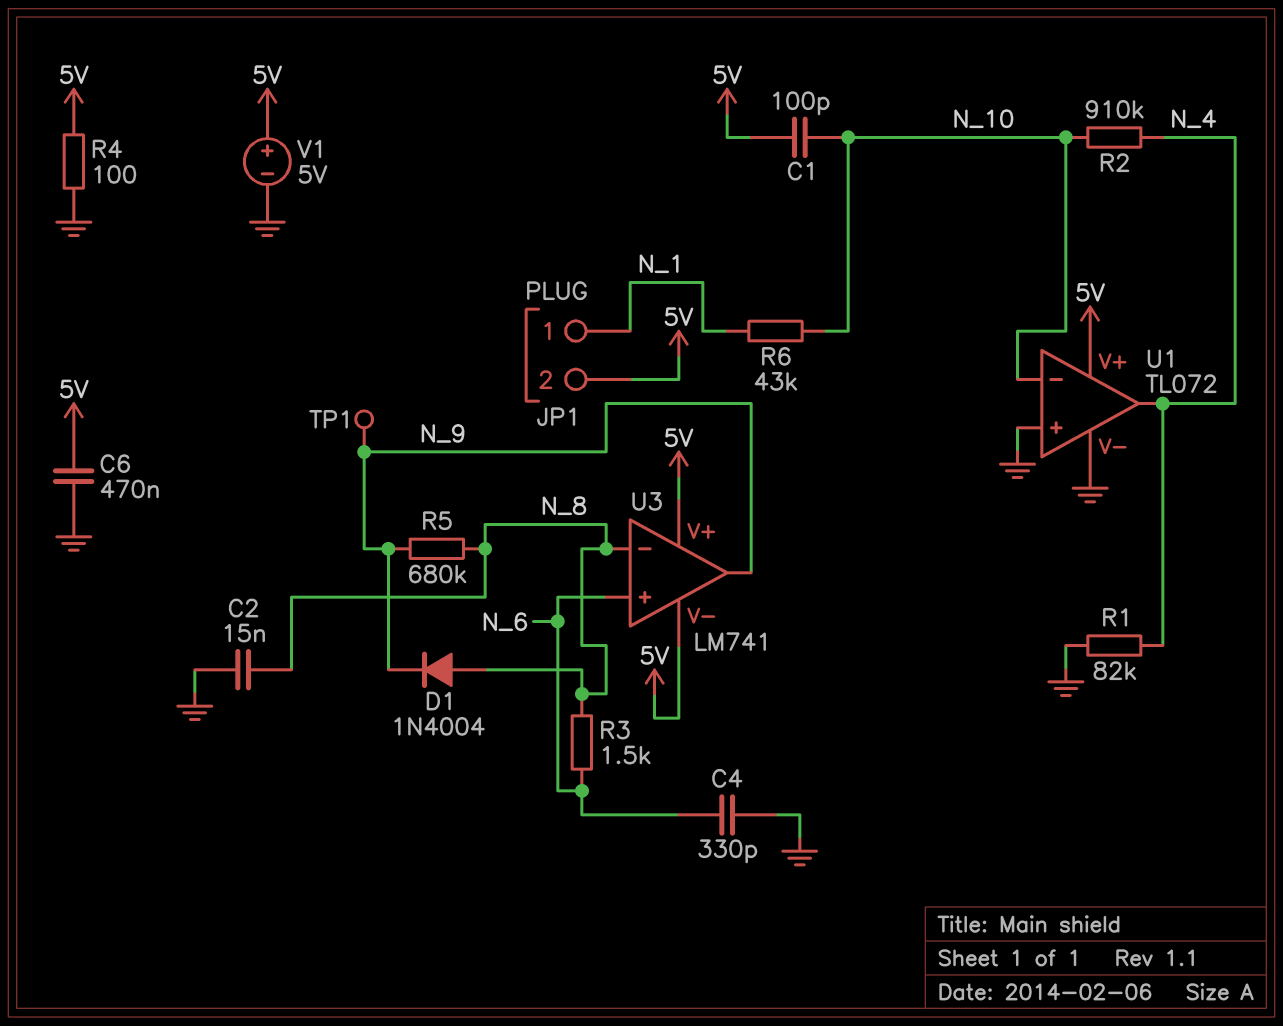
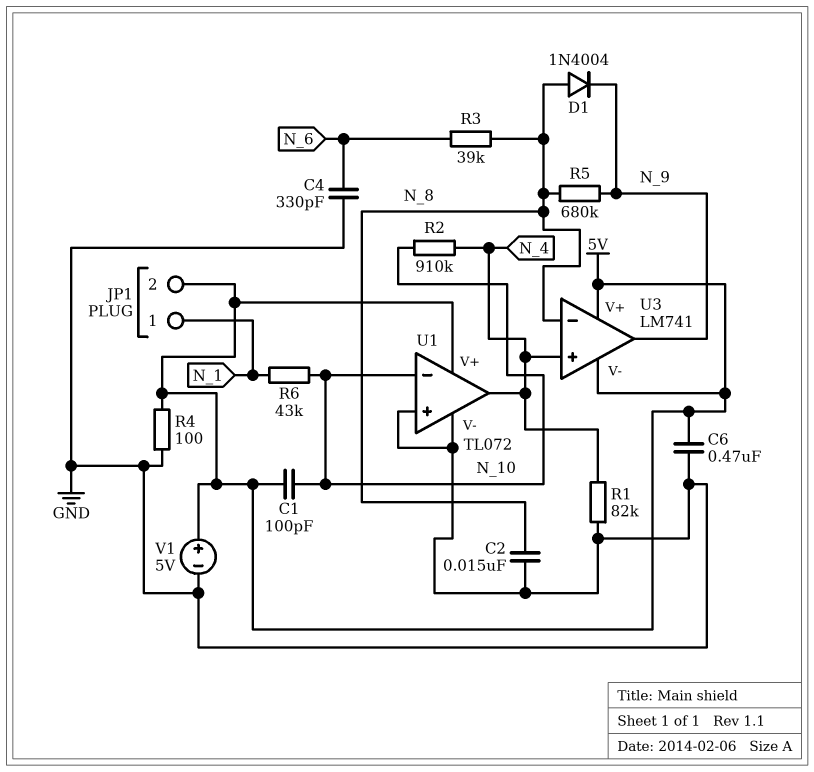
R3: 1.5k (N_6, N_8) -> 39k (N_6, N_8)
TP1: test point (N_9) -> none
U3 pin in+: N_6 -> N_4

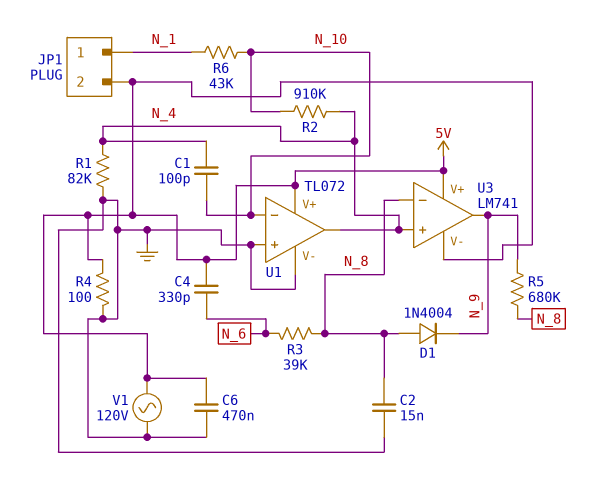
C1: 100pF (5V, N_10) -> 100pF (N_4, N_10)
C4: 330pF (GND, N_6) -> 330pF (5V, N_6)
V1: 5V (plus 5V, minus GND) -> AC 120V (5V, GND)

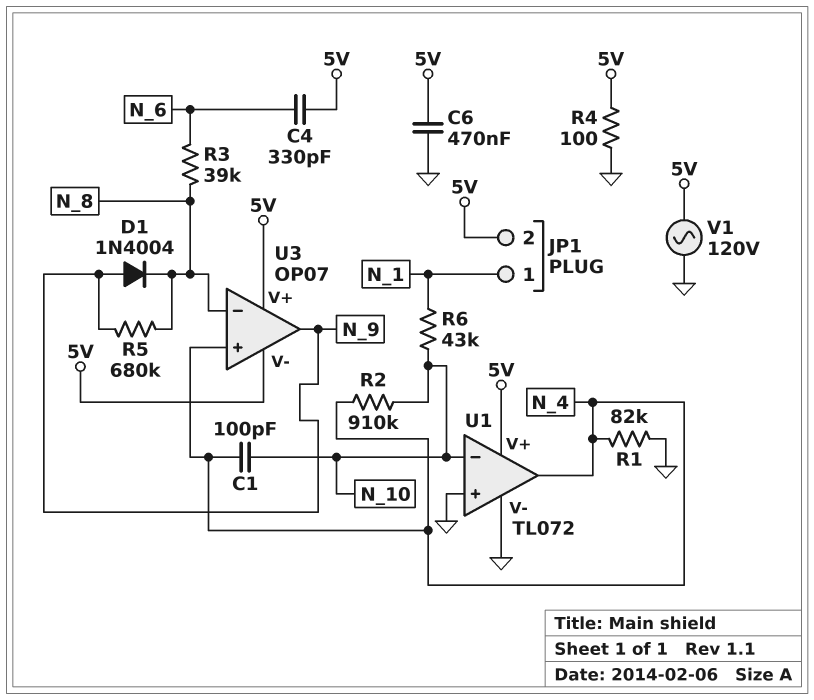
C2: 15nF (GND, N_8) -> none
D1: diode 1N4004 (A N_8, K N_9) -> diode 1N4004 (A N_9, K N_8)
U3: LM741 -> OP07

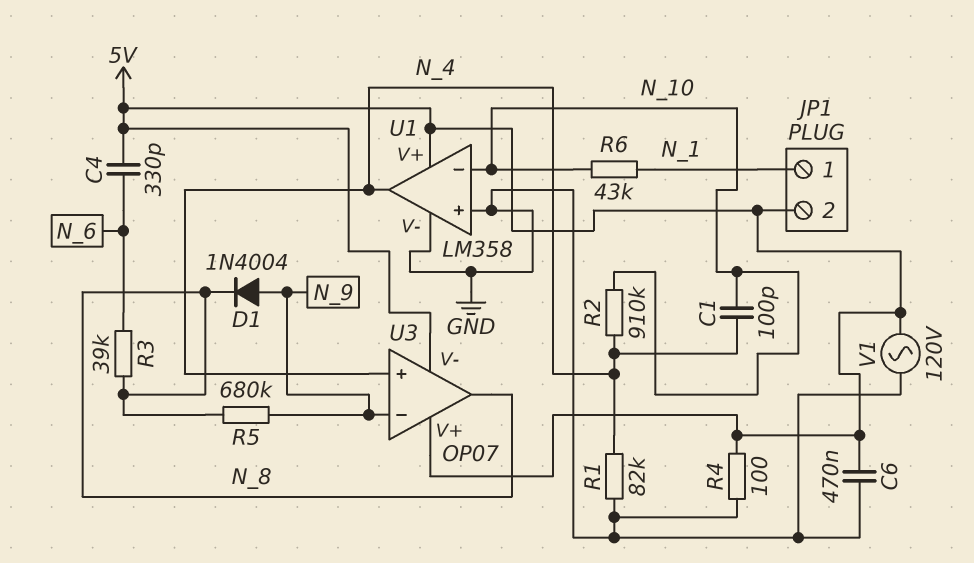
U1: TL072 -> LM358
U3 pin in-: N_8 -> N_9
U3 pin out: N_9 -> N_8

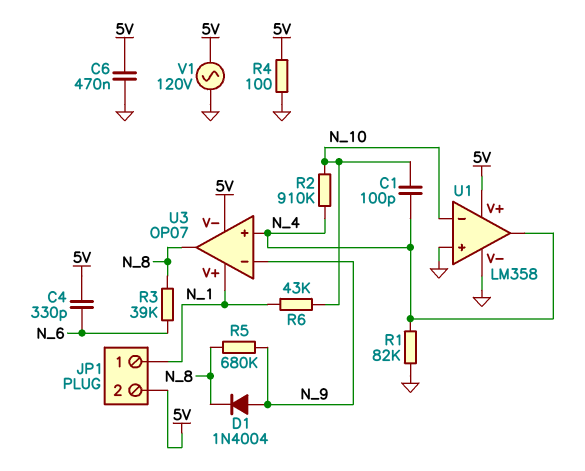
U3 pin V+: 5V -> N_1

